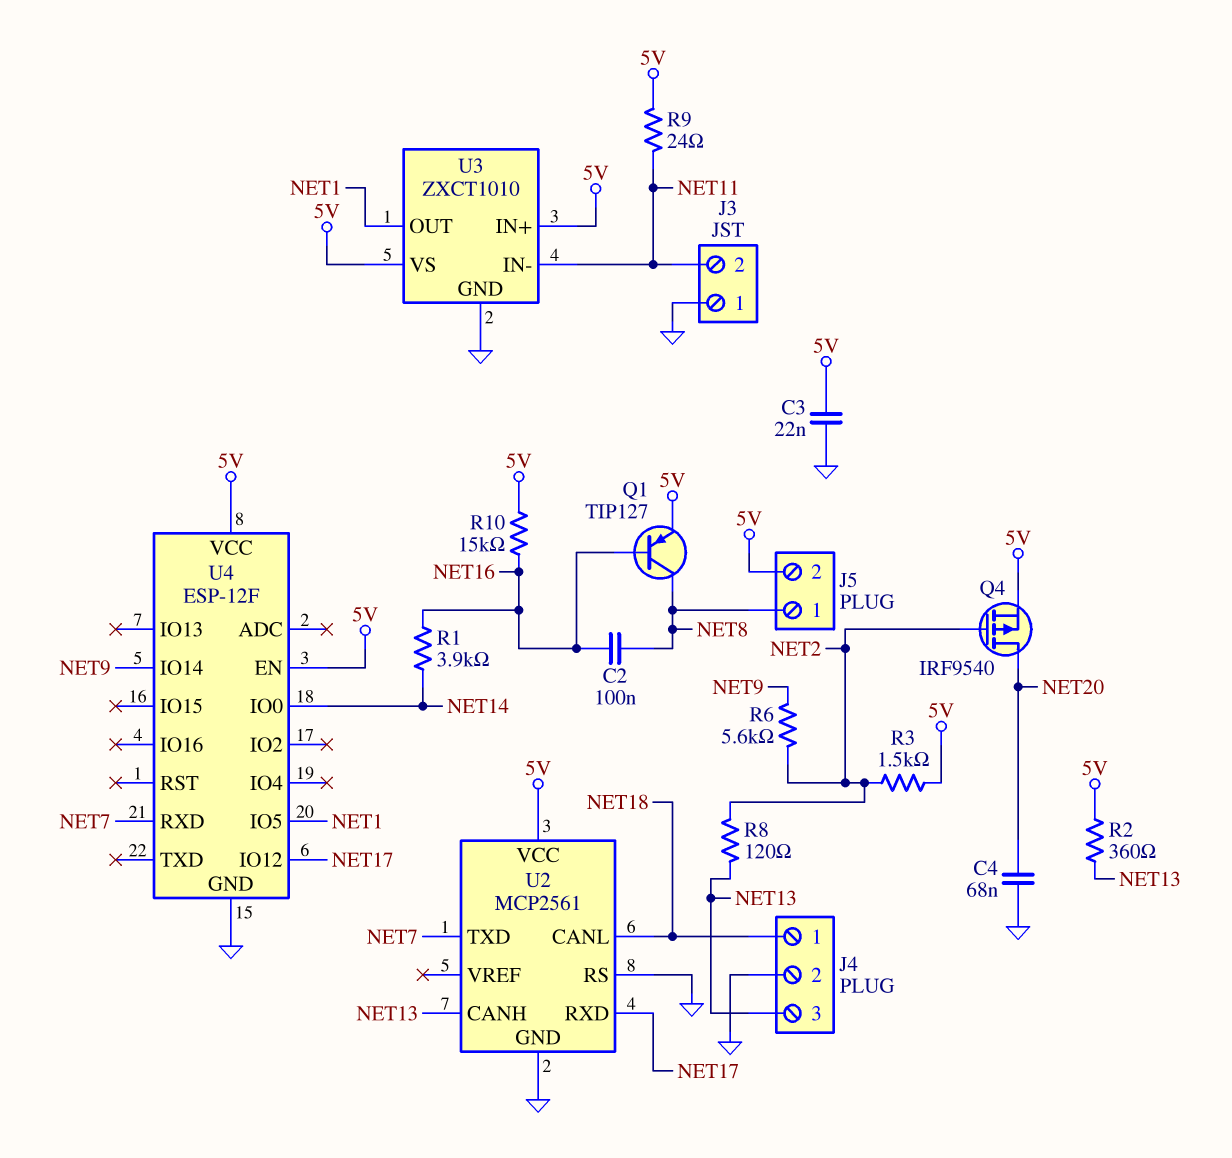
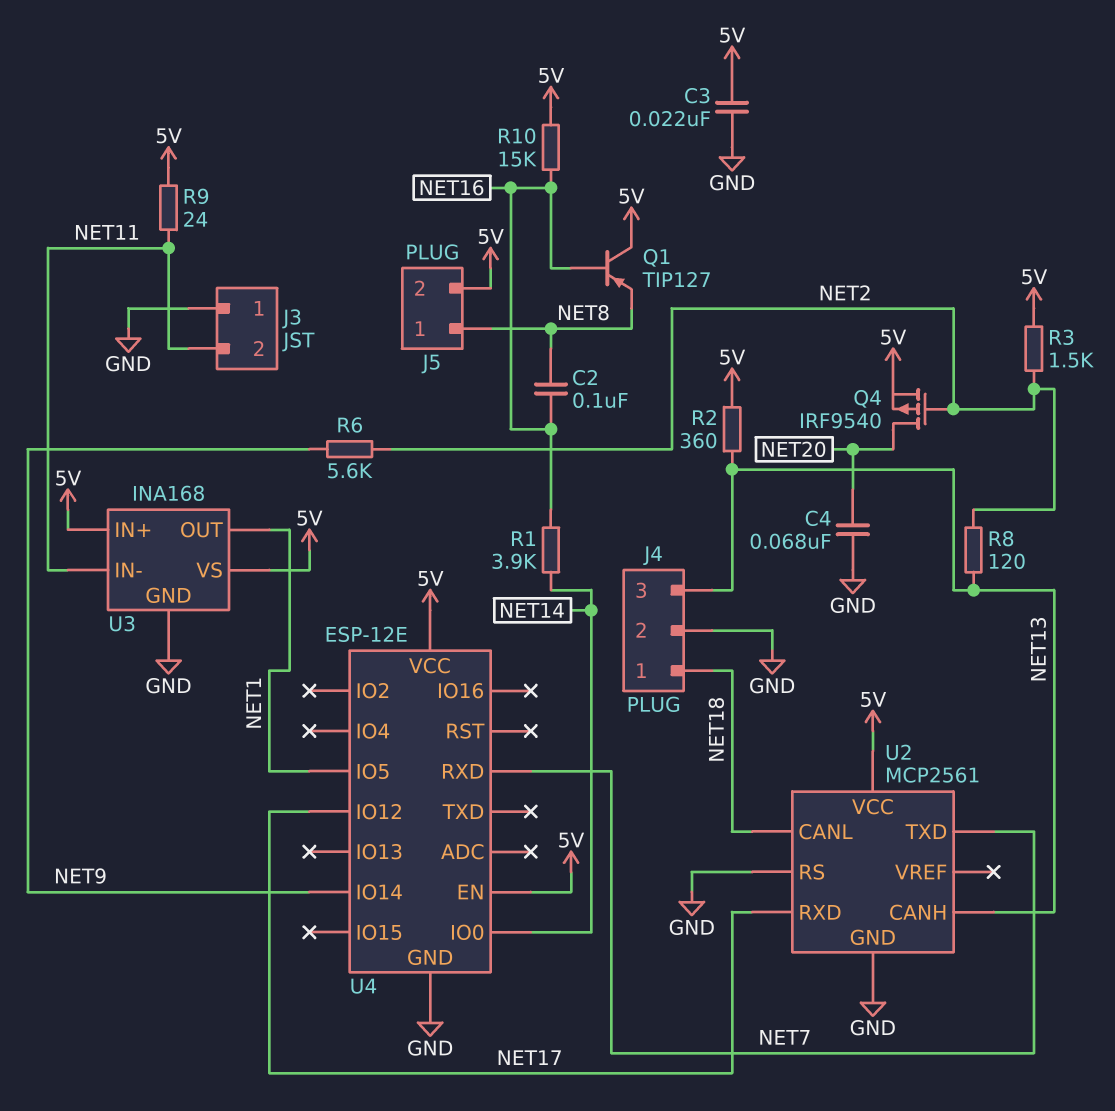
Q1: PNP TIP127 (B NET16, C NET8, E 5V) -> PNP TIP127 (B NET16, C 5V, E NET8)
U3: ZXCT1010 -> INA168
U4: ESP-12F -> ESP-12E

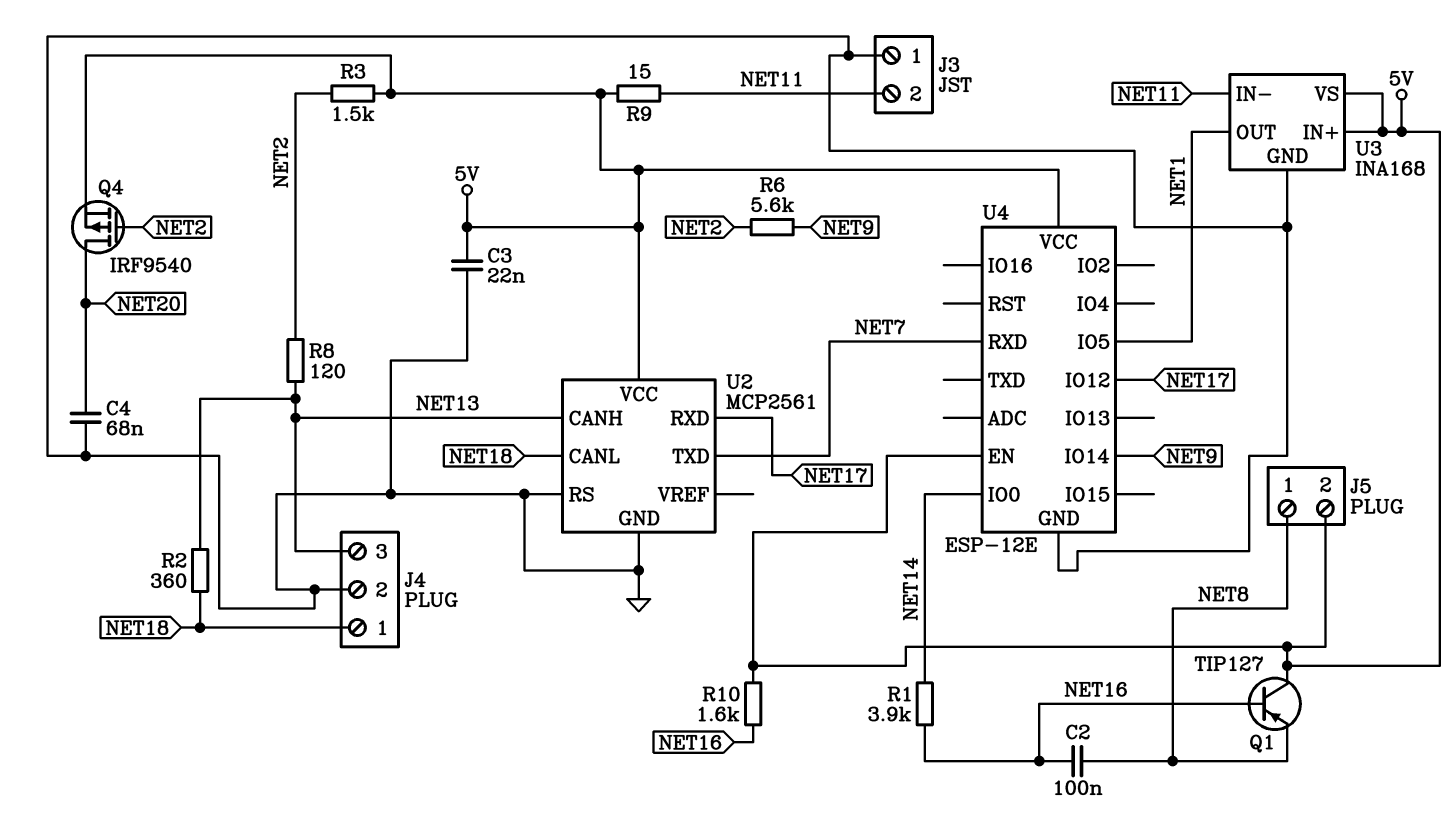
R2: 360 (5V, NET13) -> 360 (NET13, NET18)
R9: 24 (5V, NET11) -> 15 (5V, NET11)
R10: 15k (5V, NET16) -> 1.6k (5V, NET16)

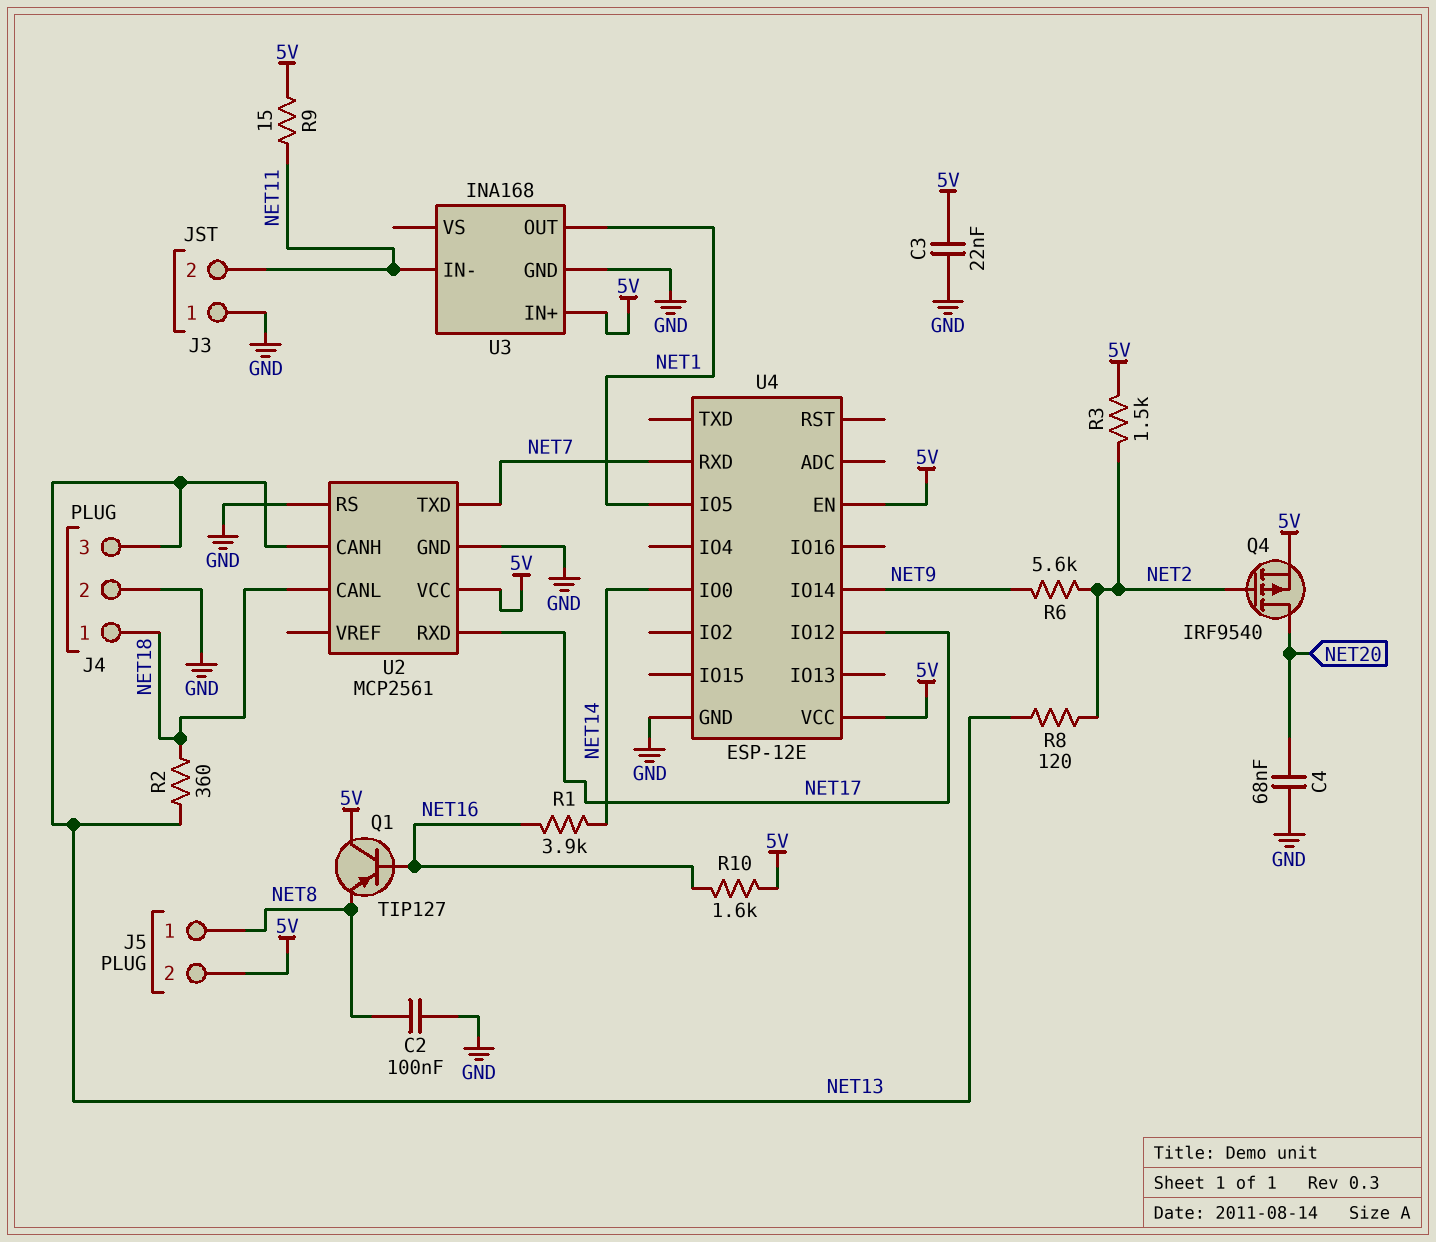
C2: 100nF (NET8, NET16) -> 100nF (GND, NET8)
U3 pin VS: 5V -> none

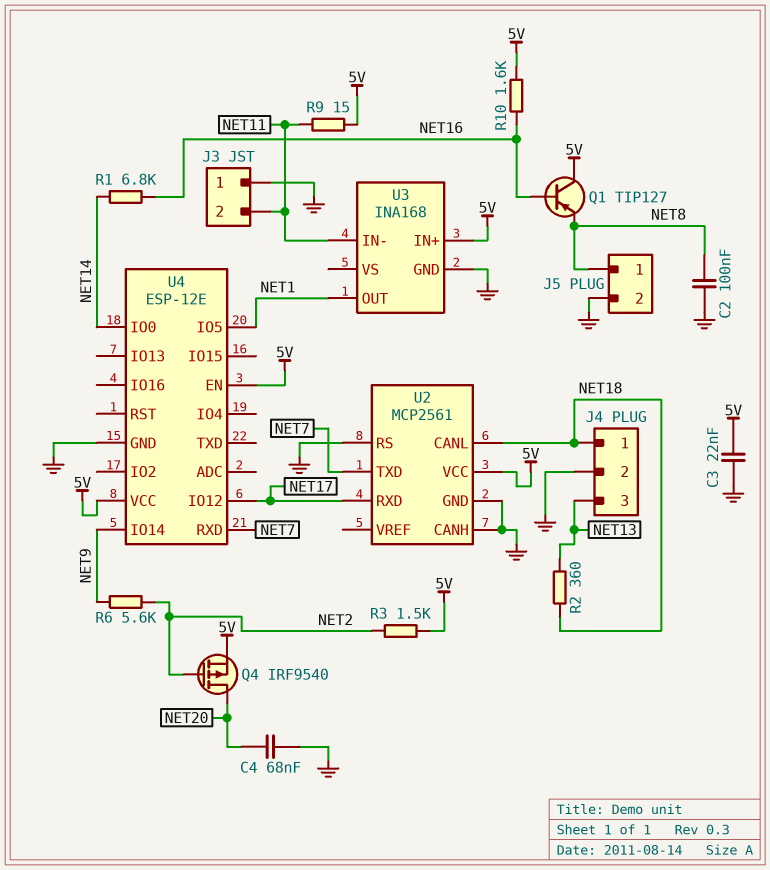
J5 pin 2: 5V -> GND
R1: 3.9k (NET14, NET16) -> 6.8k (NET14, NET16)
R8: 120 (NET2, NET13) -> none
U2 pin CANH: NET13 -> GND

